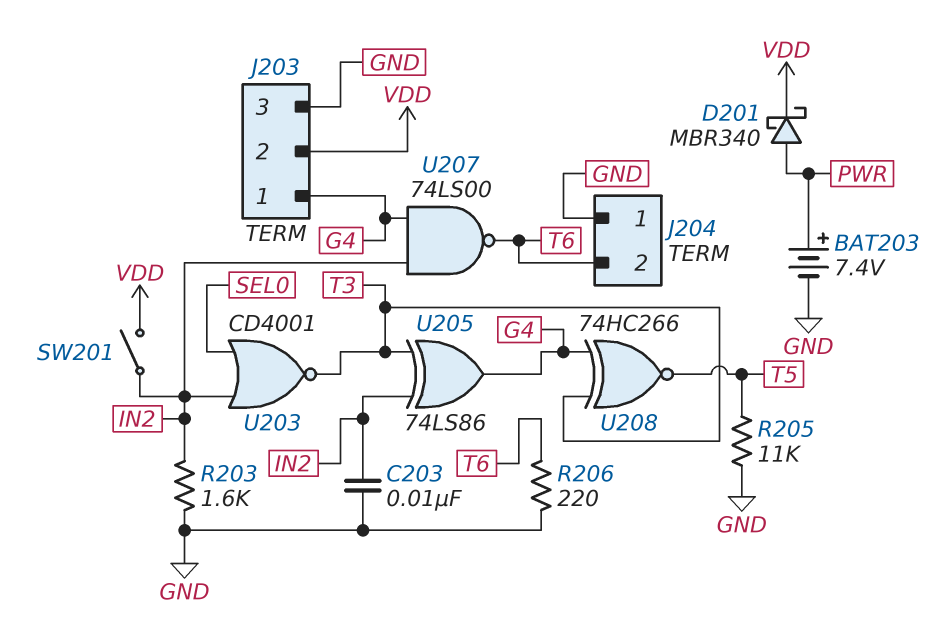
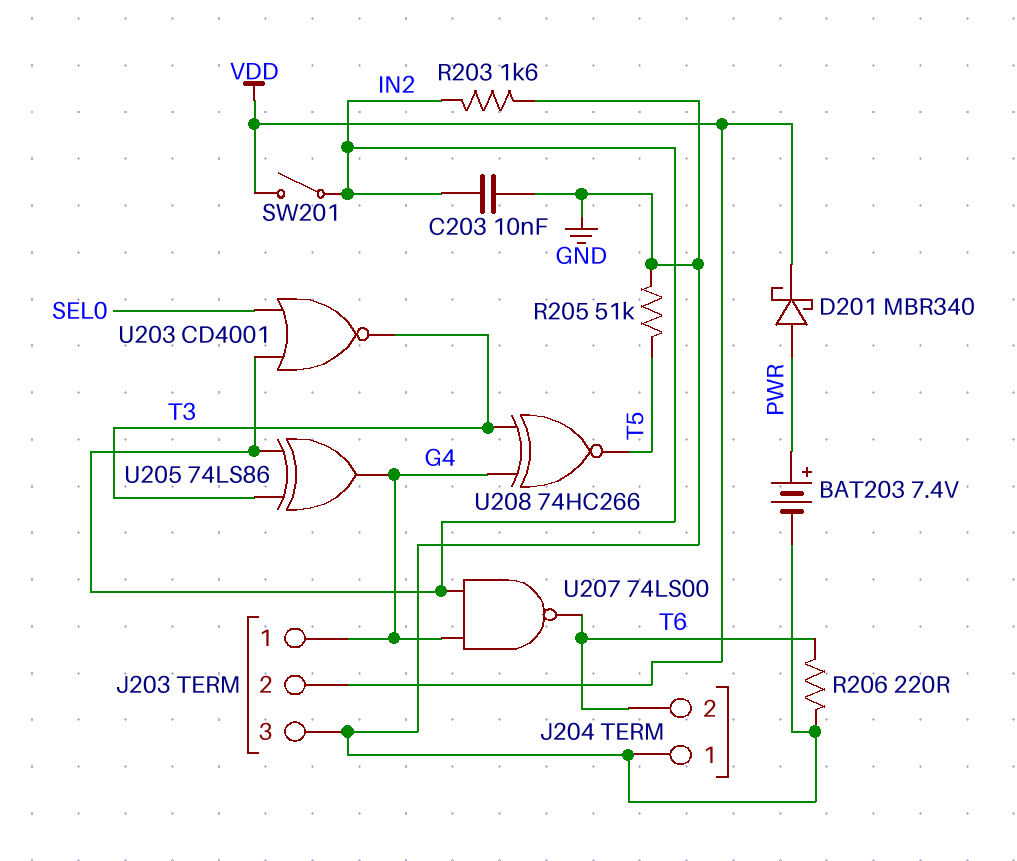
R205: 11k (GND, T5) -> 51k (GND, T5)

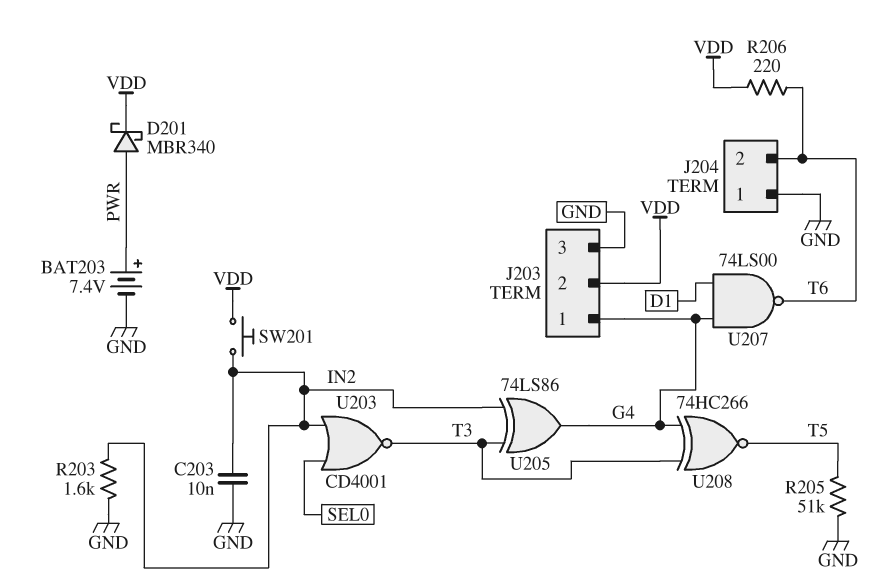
R206: 220 (GND, T6) -> 220 (T6, VDD)
SW201: switch (IN2, VDD) -> button (IN2, VDD)
U207: NAND 74LS00 (in G4, in IN2, out T6) -> NAND 74LS00 (in D1, in G4, out T6)

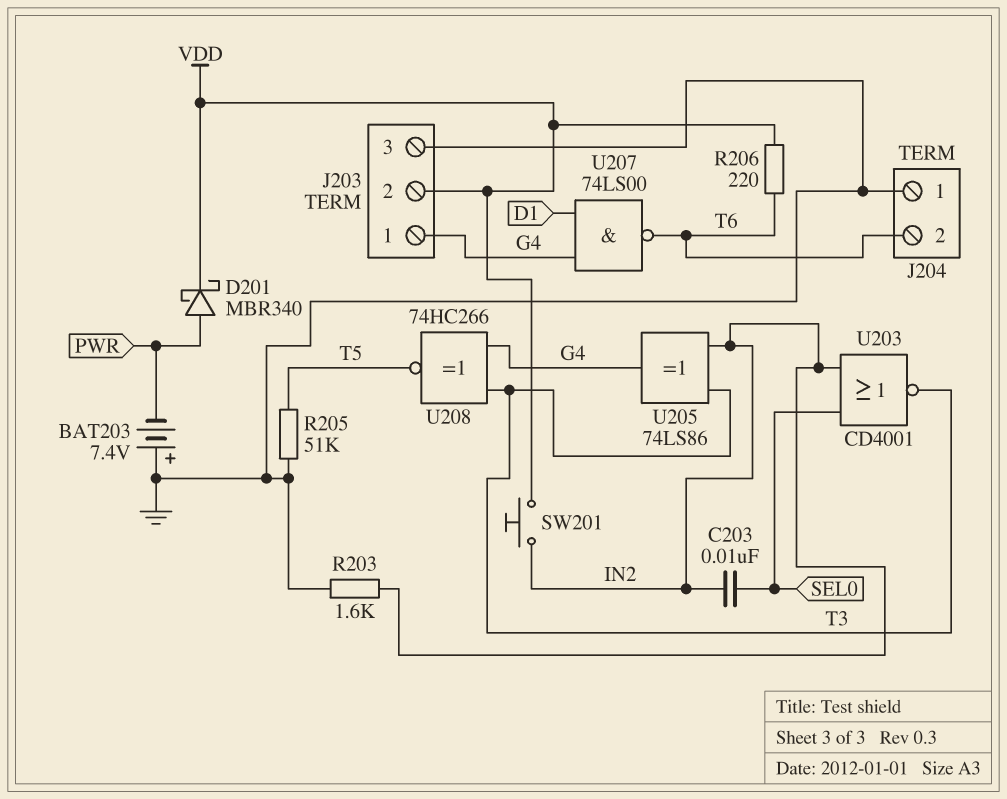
BAT203: 7.4V (plus PWR, minus GND) -> 7.4V (plus GND, minus PWR)
C203: 10nF (GND, IN2) -> 10nF (IN2, SEL0)

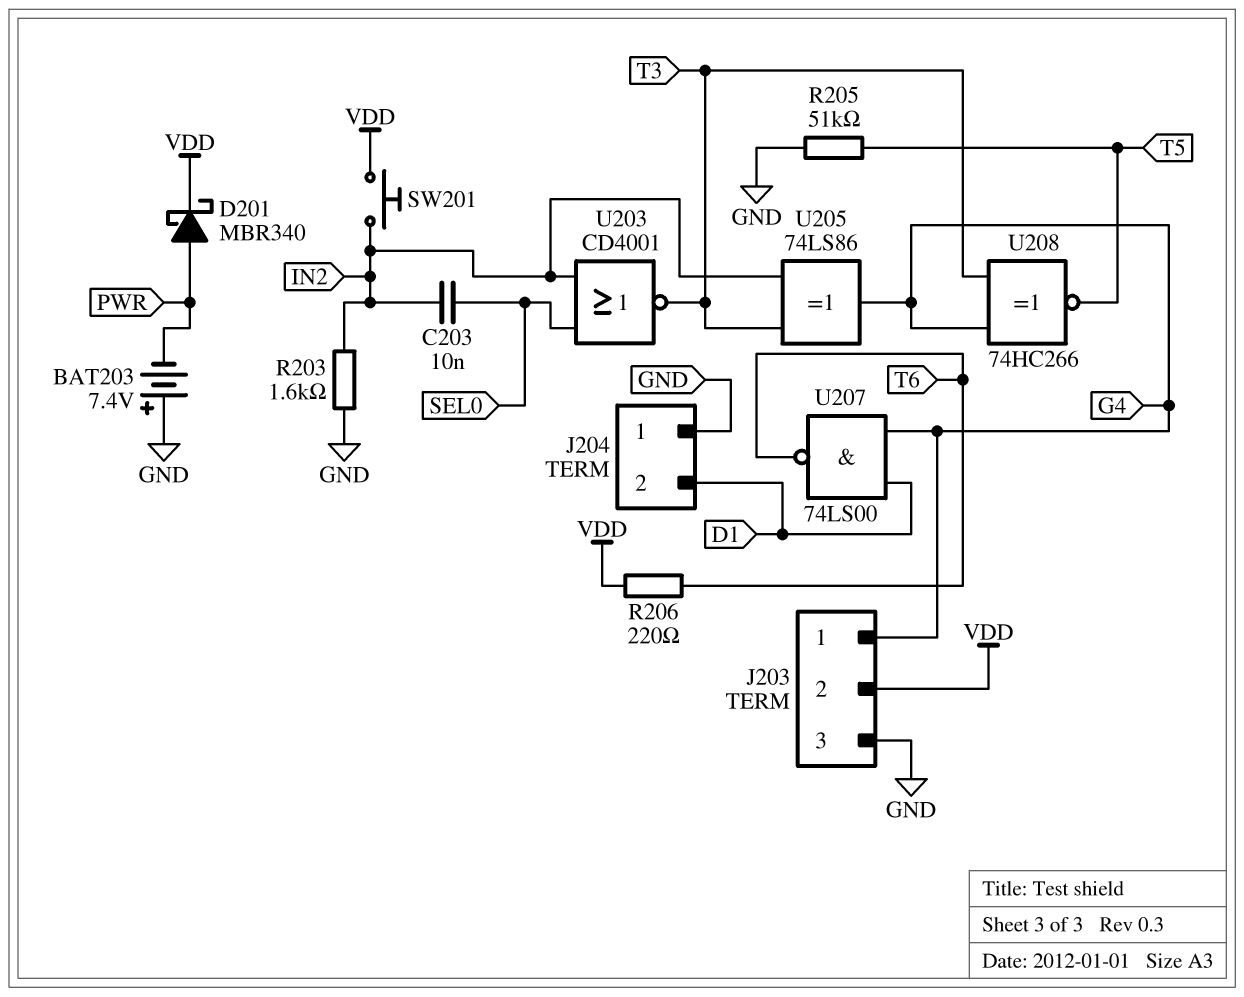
J204 pin 2: T6 -> D1

